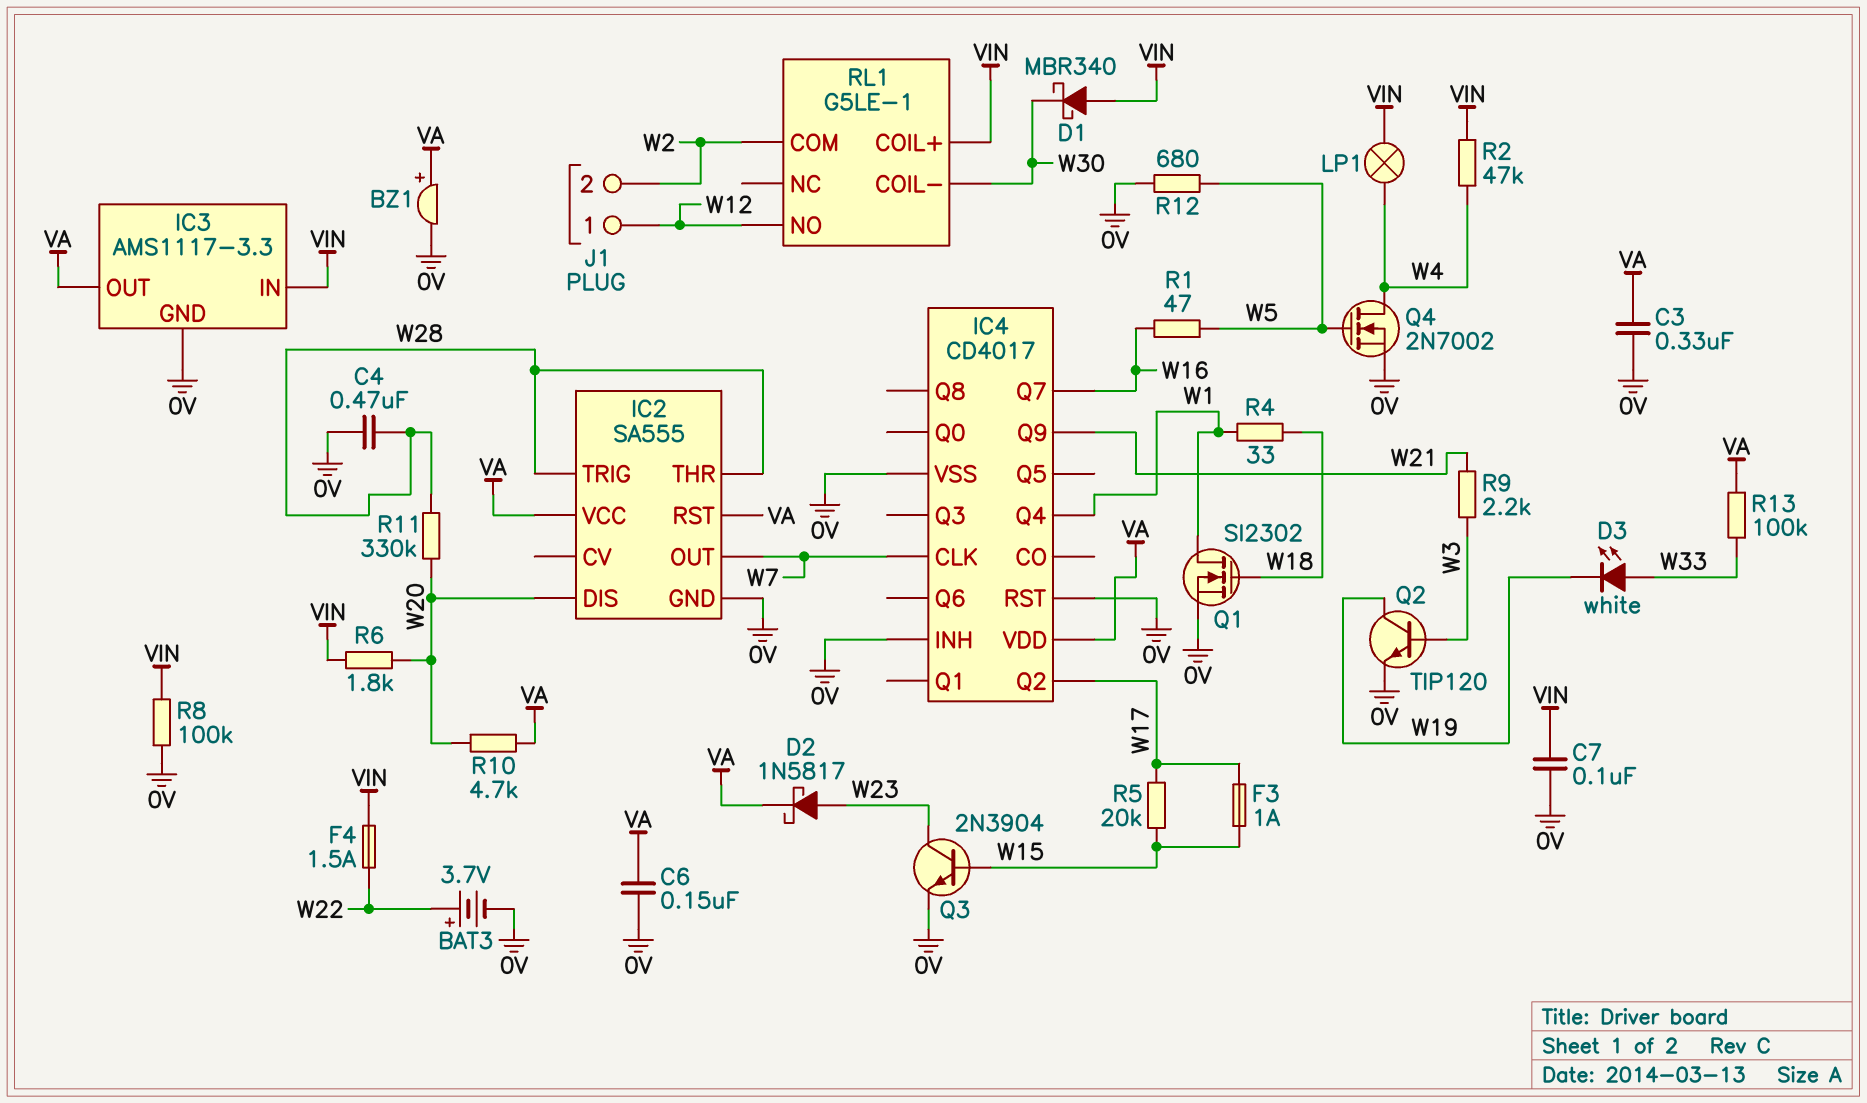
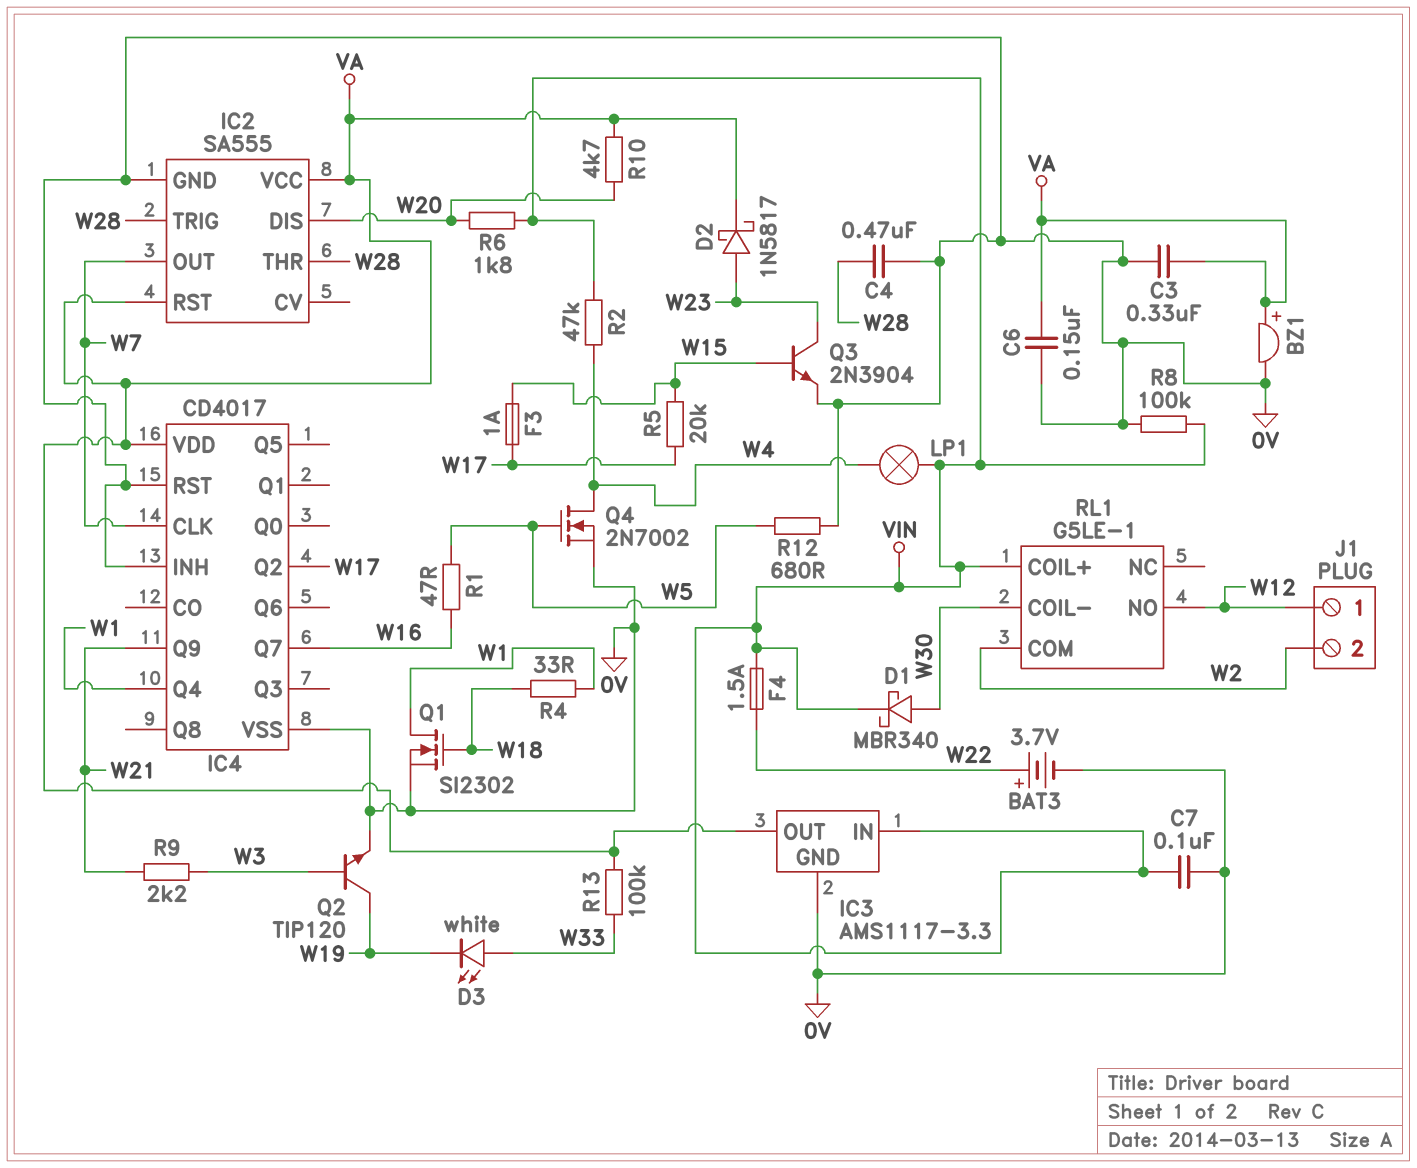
D1: schottky MBR340 (A VIN, K W30) -> schottky MBR340 (A W30, K VIN)
R11: 330k (W20, W28) -> none

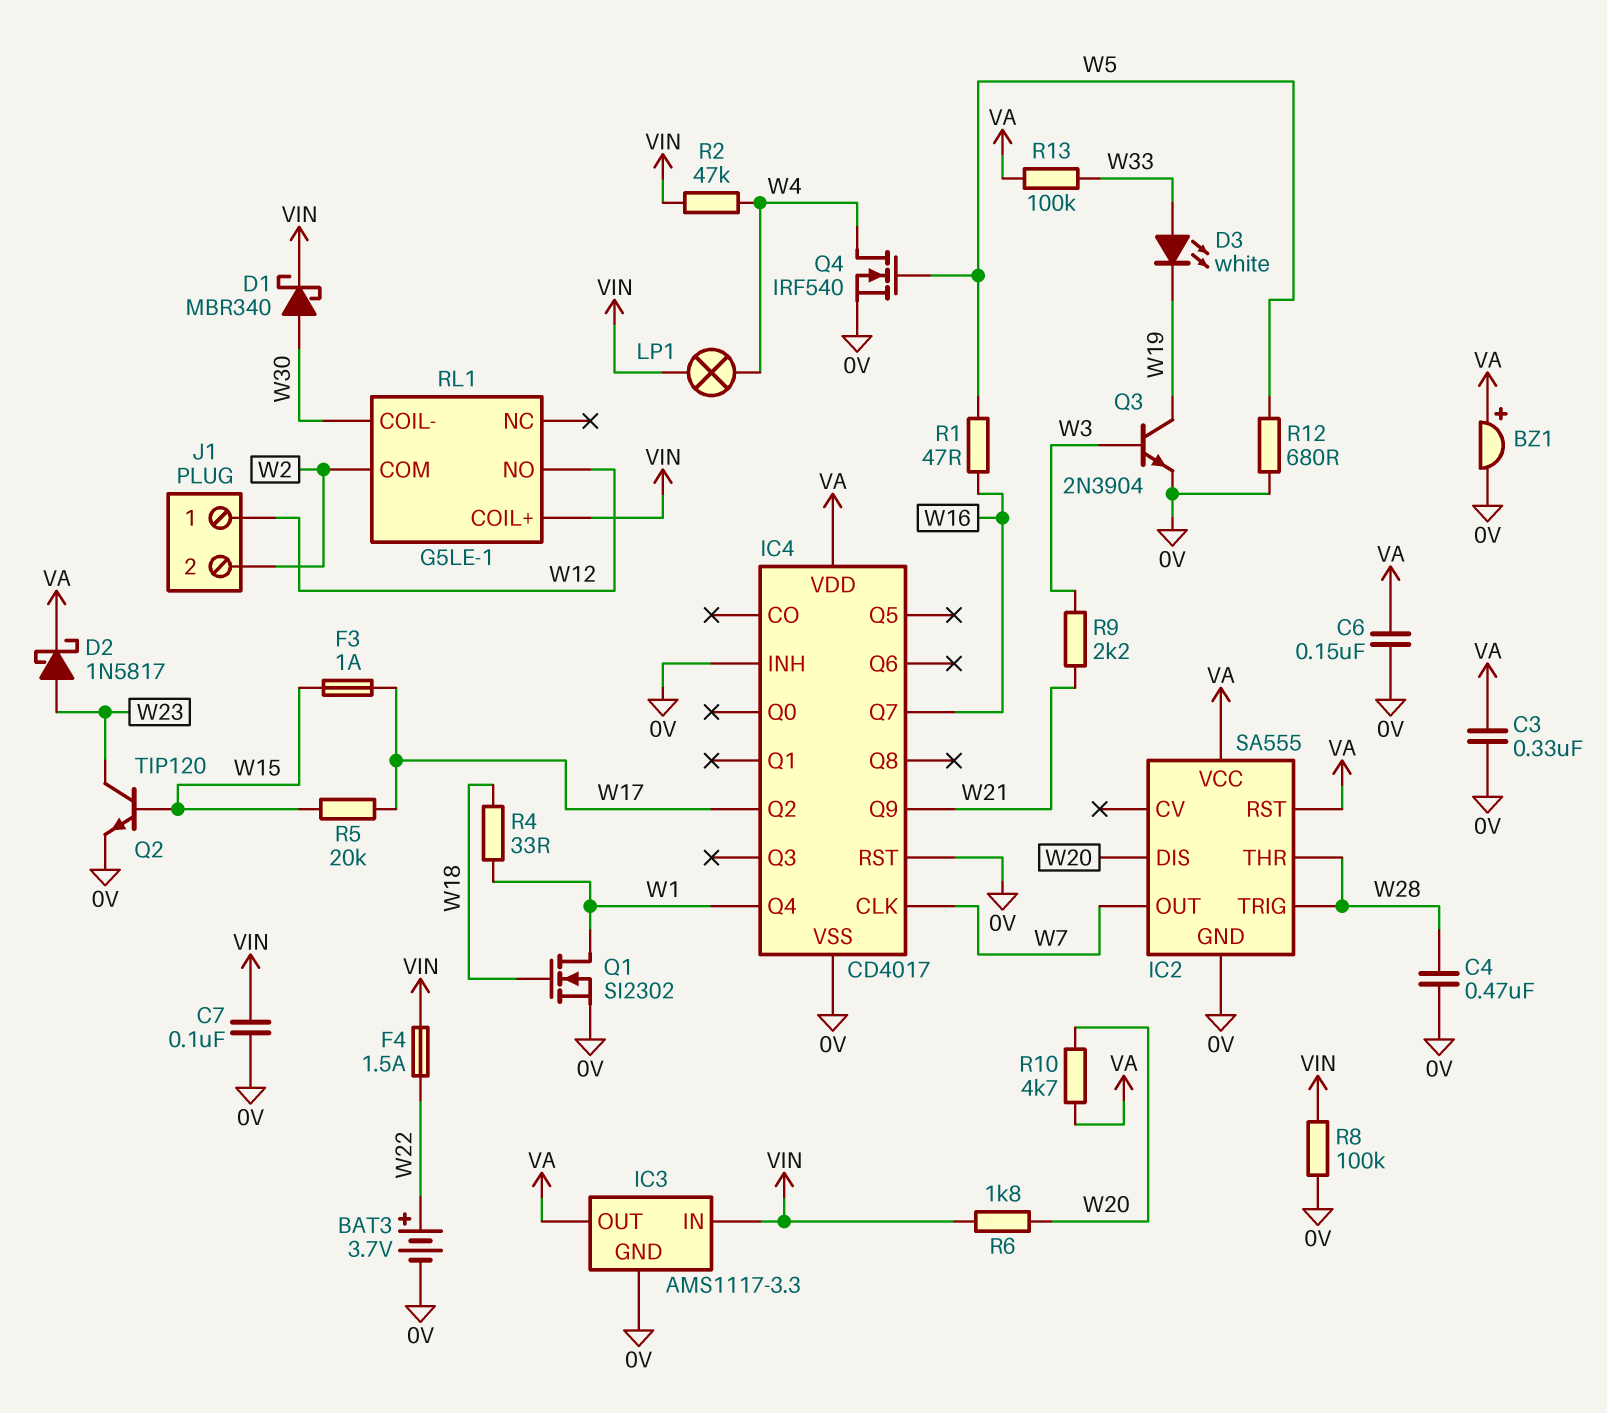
Q2: NPN TIP120 (B W3, C W19, E 0V) -> NPN TIP120 (B W15, C W23, E 0V)
Q3: NPN 2N3904 (B W15, C W23, E 0V) -> NPN 2N3904 (B W3, C W19, E 0V)
Q4: NMOS 2N7002 (G W5, D W4, S 0V) -> NMOS IRF540 (G W5, D W4, S 0V)

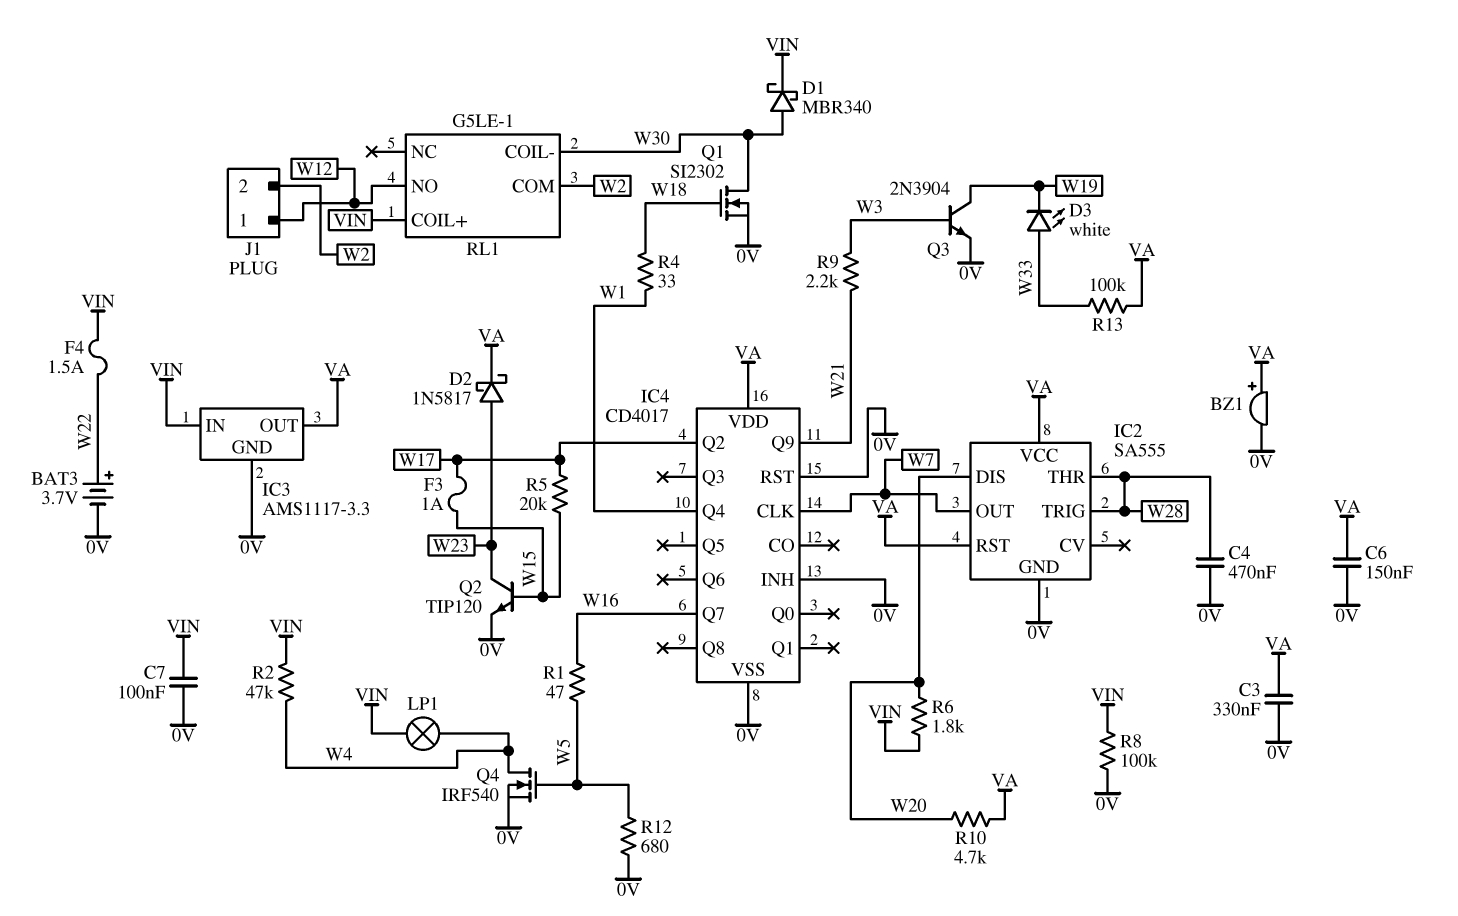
Q1: NMOS SI2302 (G W18, D W1, S 0V) -> NMOS SI2302 (G W18, D W30, S 0V)

